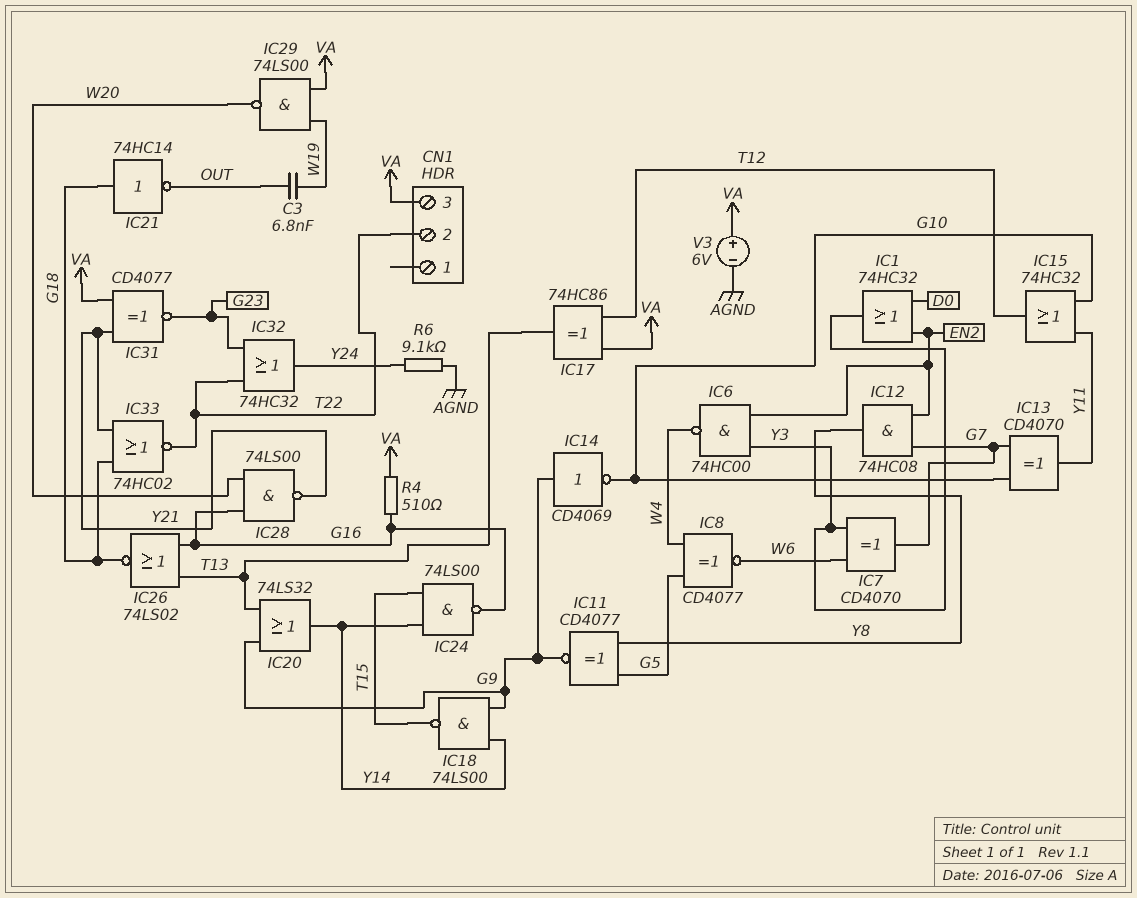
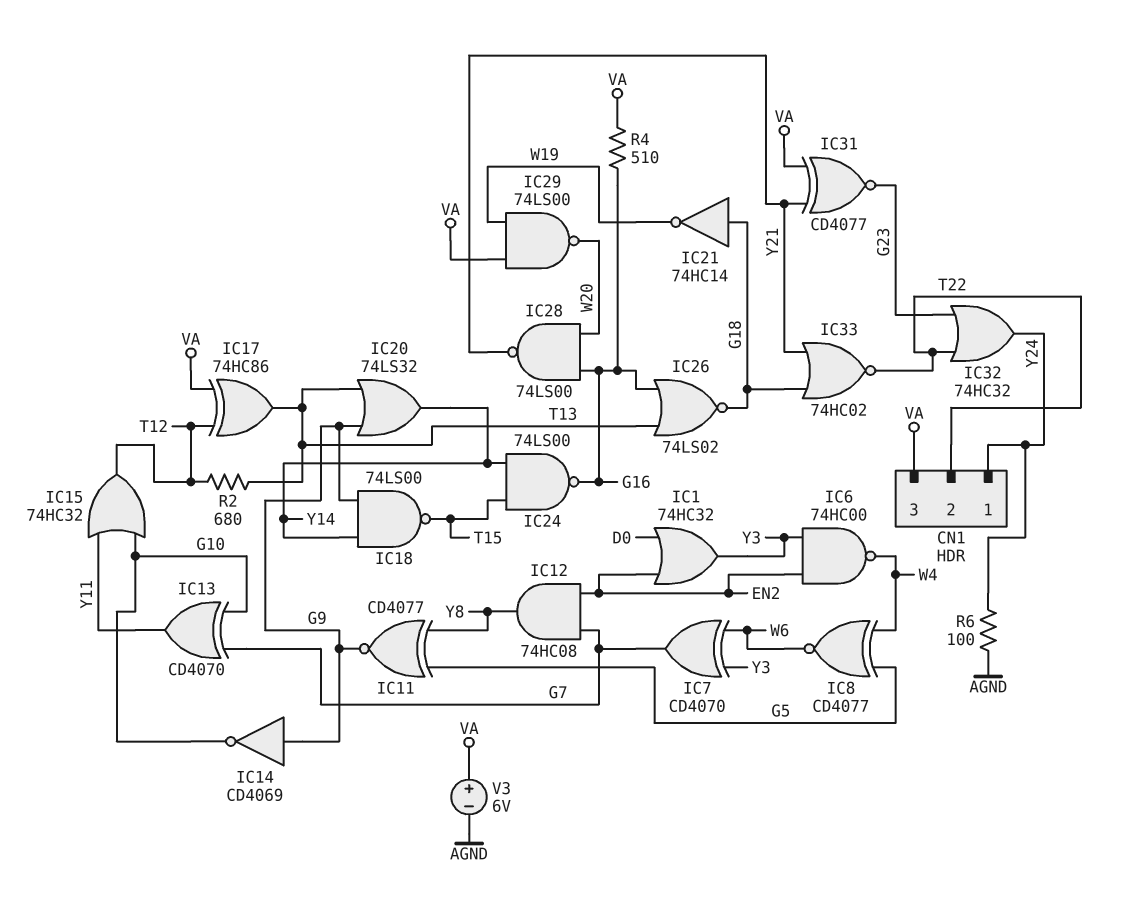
C3: 6.8nF (OUT, W19) -> none
CN1 pin 1: none -> Y24
IC21: NOT 74HC14 (in G18, out OUT) -> NOT 74HC14 (in G18, out W19)
R2: none -> 680 (T12, T13)
R6: 9.1k (AGND, Y24) -> 100 (AGND, Y24)

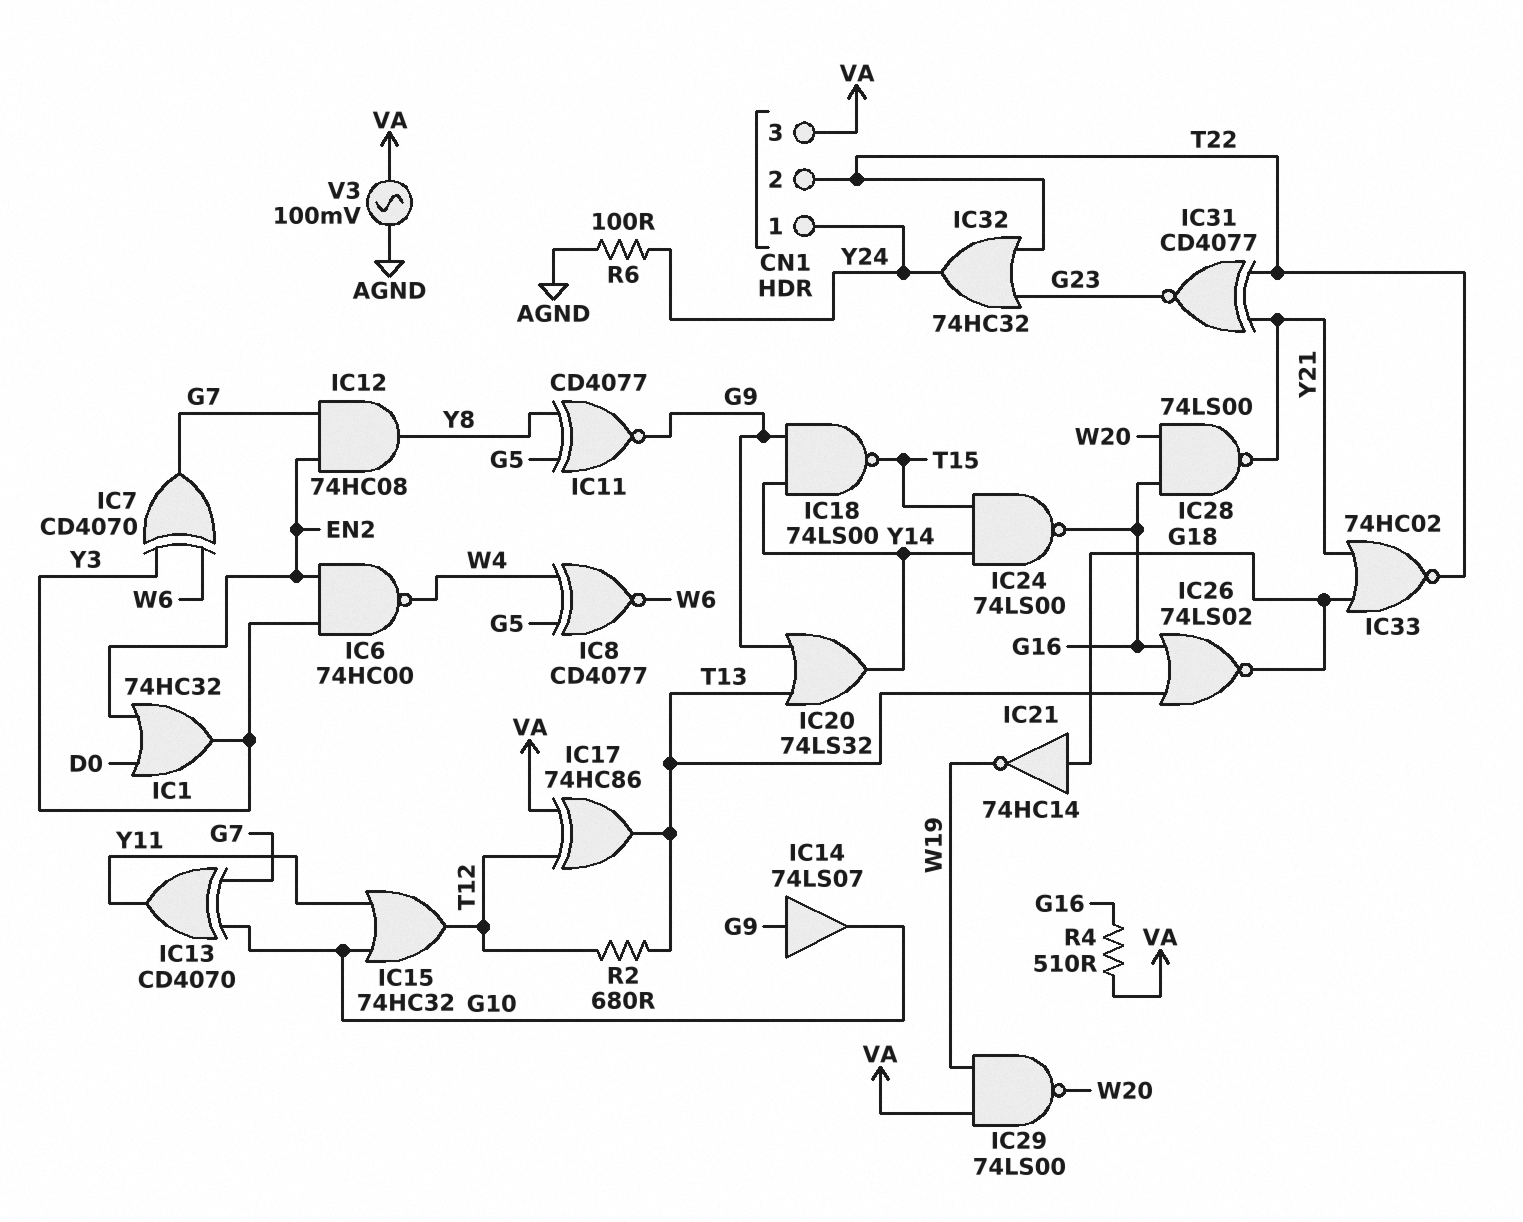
IC14: NOT CD4069 (in G9, out G10) -> buffer 74LS07 (in G9, out G10)
IC31: XNOR CD4077 (in VA, in Y21, out G23) -> XNOR CD4077 (in T22, in Y21, out G23)
V3: 6V (plus VA, minus AGND) -> AC 100mV (AGND, VA)

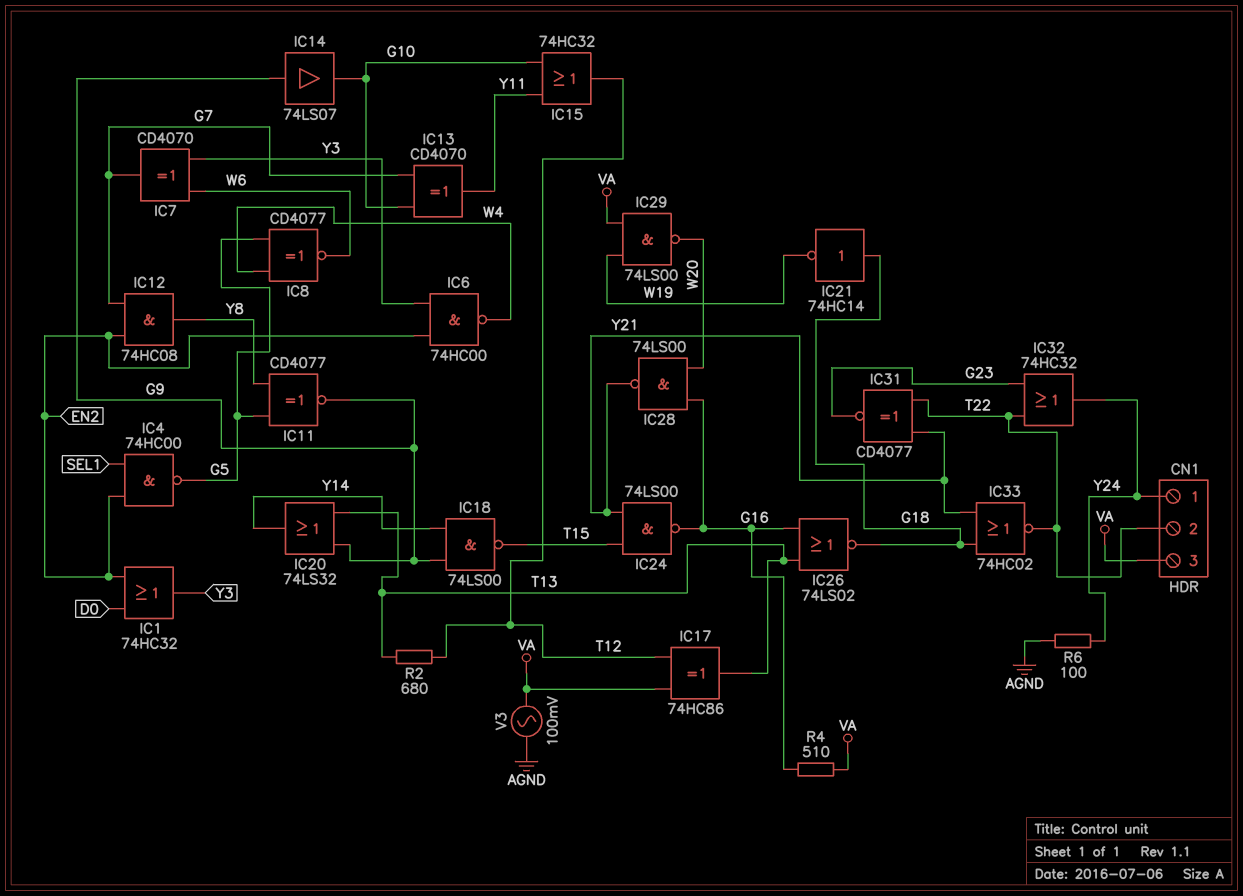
IC4: none -> NAND 74HC00 (in EN2, in SEL1, out G5)
IC24: NAND 74LS00 (in T15, in Y14, out G16) -> NAND 74LS00 (in T15, in Y21, out G16)

